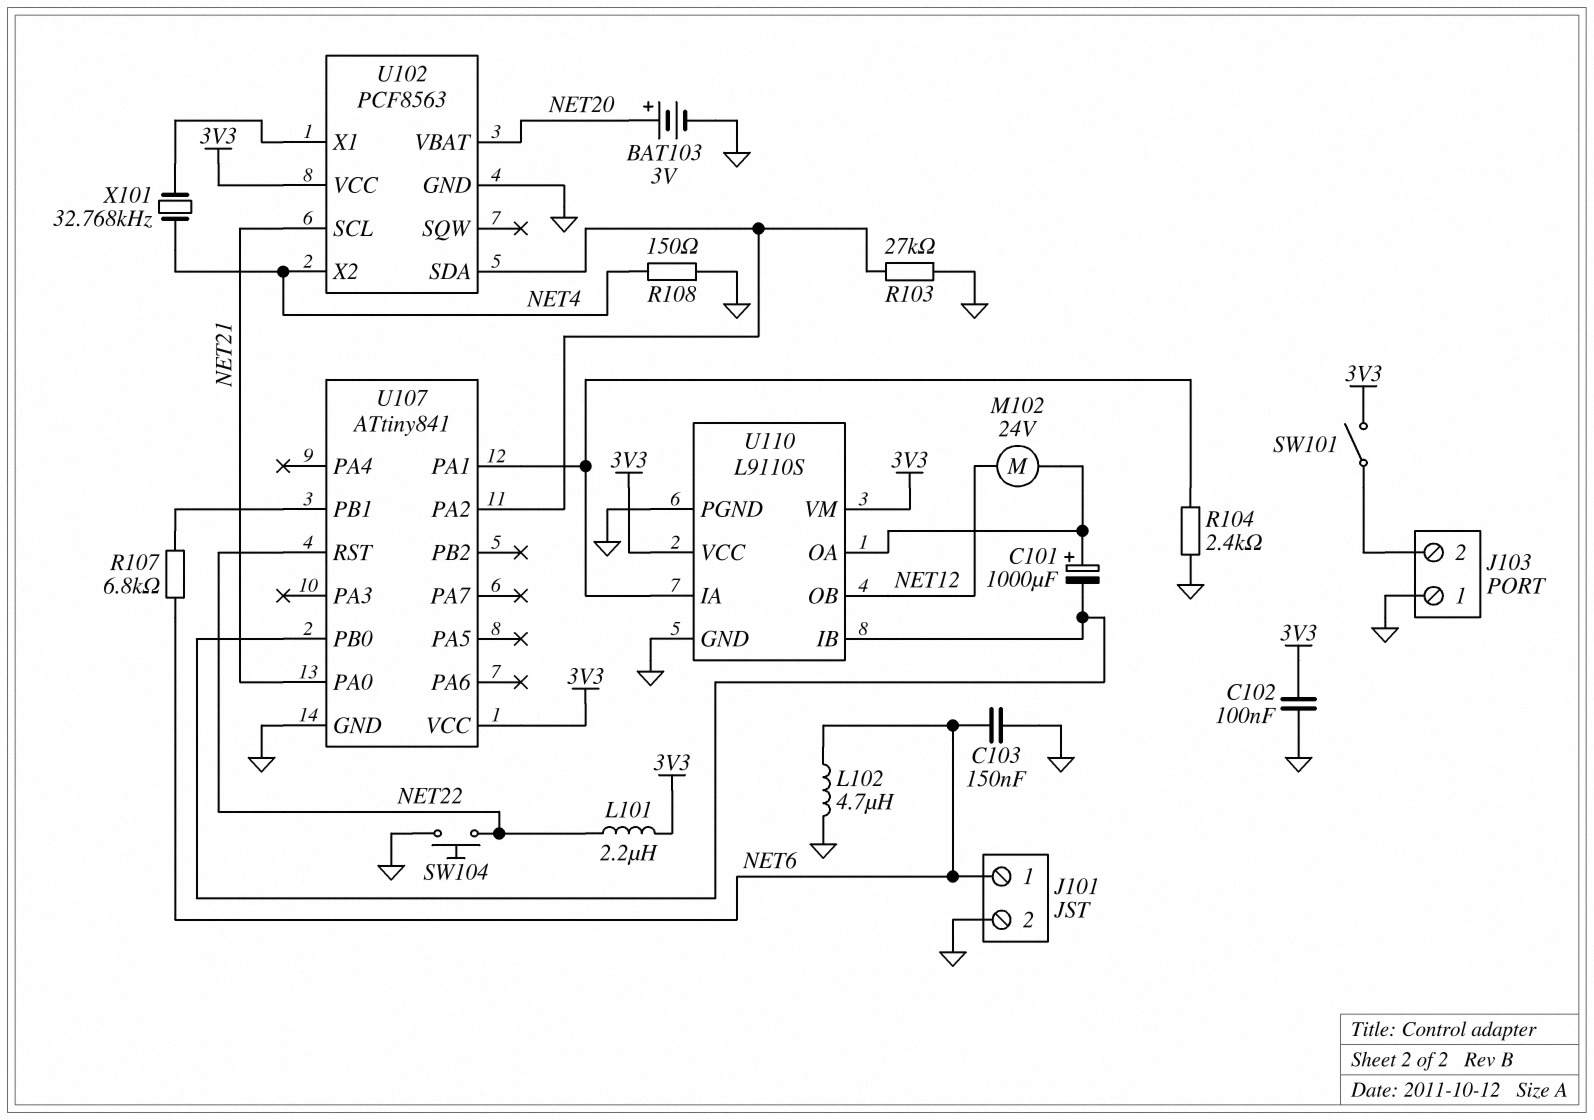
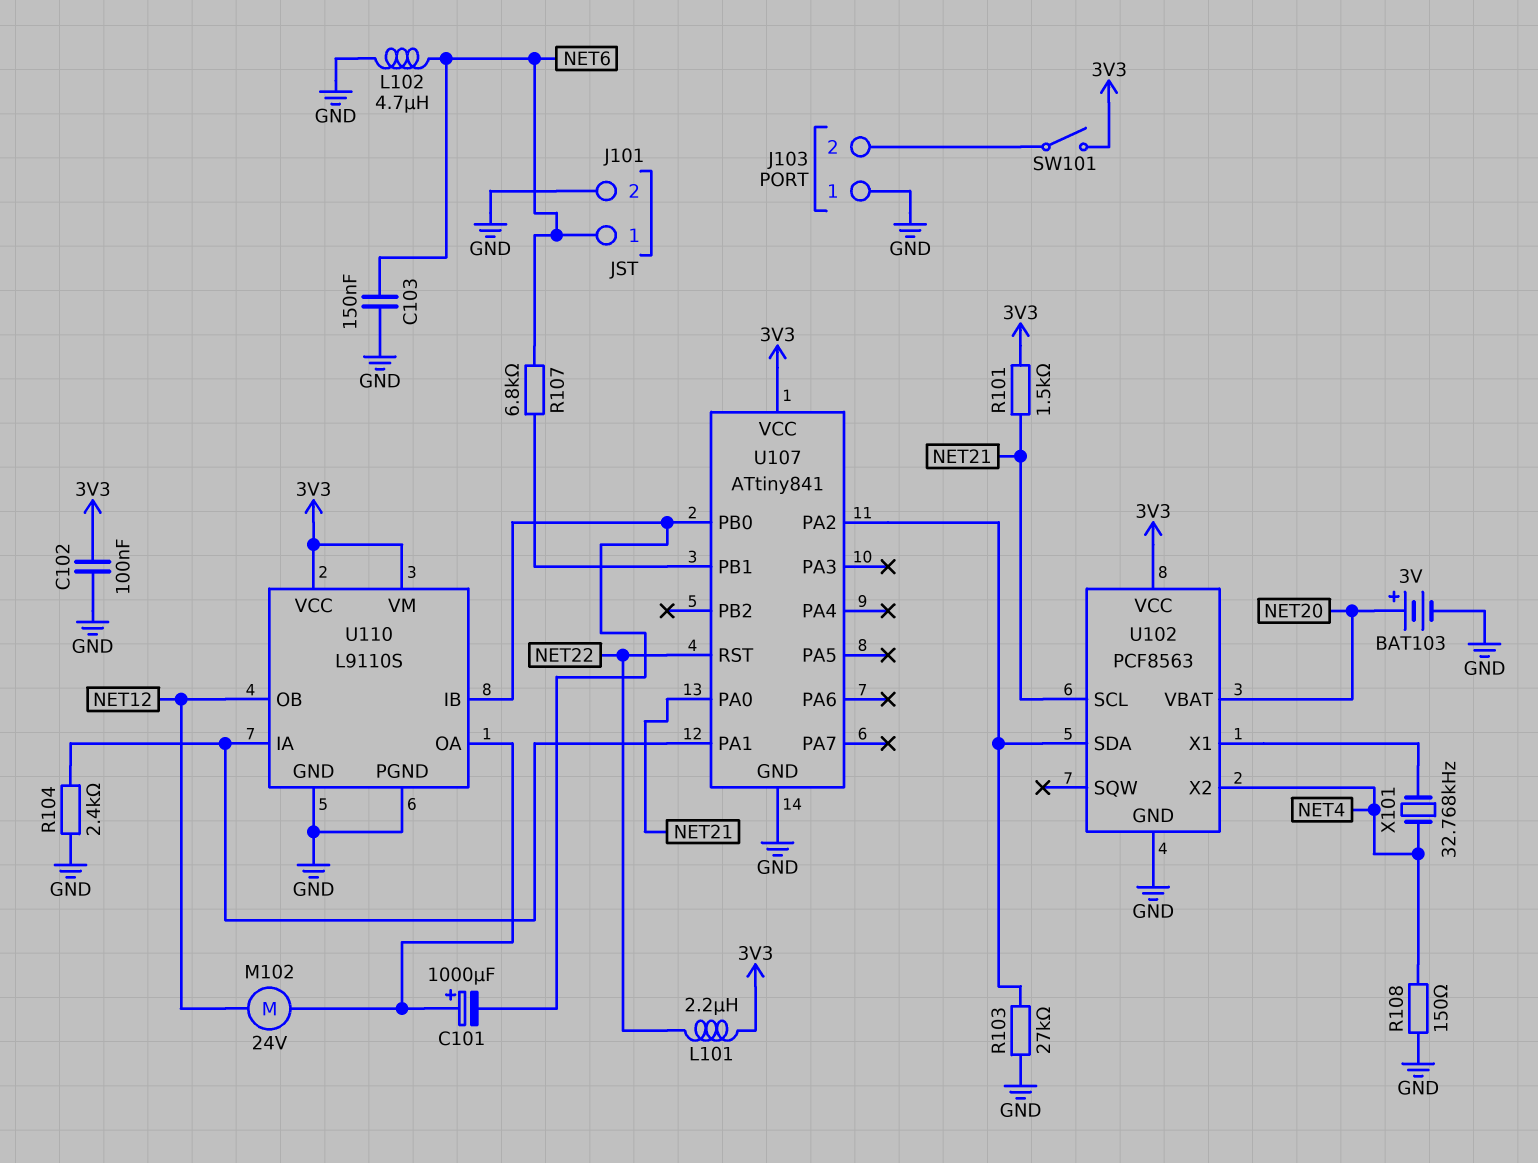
R101: none -> 1.5k (3V3, NET21)
SW104: button (GND, NET22) -> none

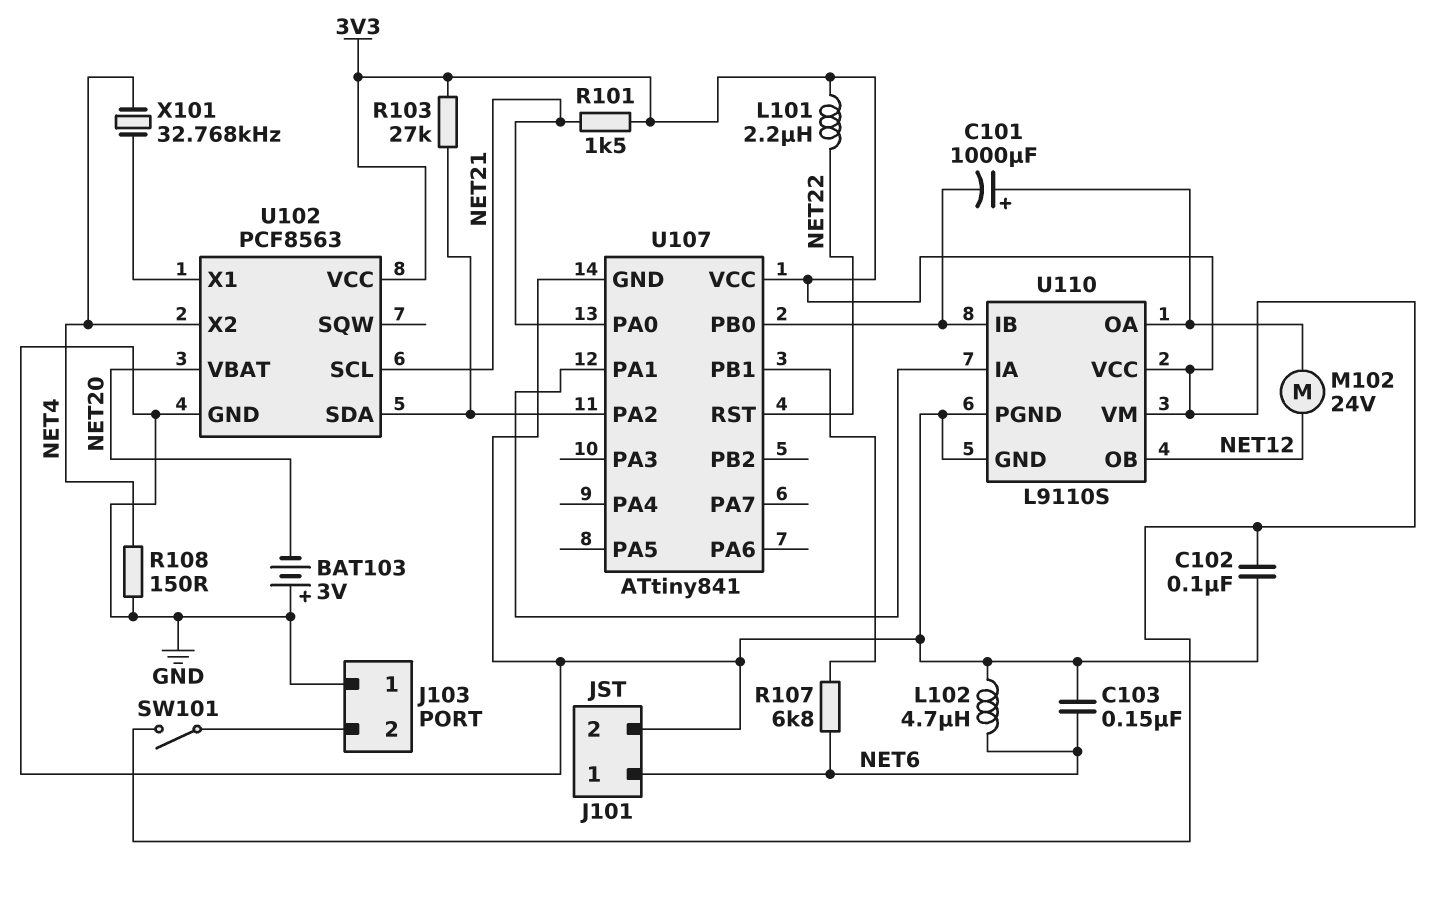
BAT103: 3V (plus NET20, minus GND) -> 3V (plus GND, minus NET20)
R103: 27k (GND, U102/SDA) -> 27k (3V3, U102/SDA)
R104: 2.4k (GND, U107/PA1) -> none

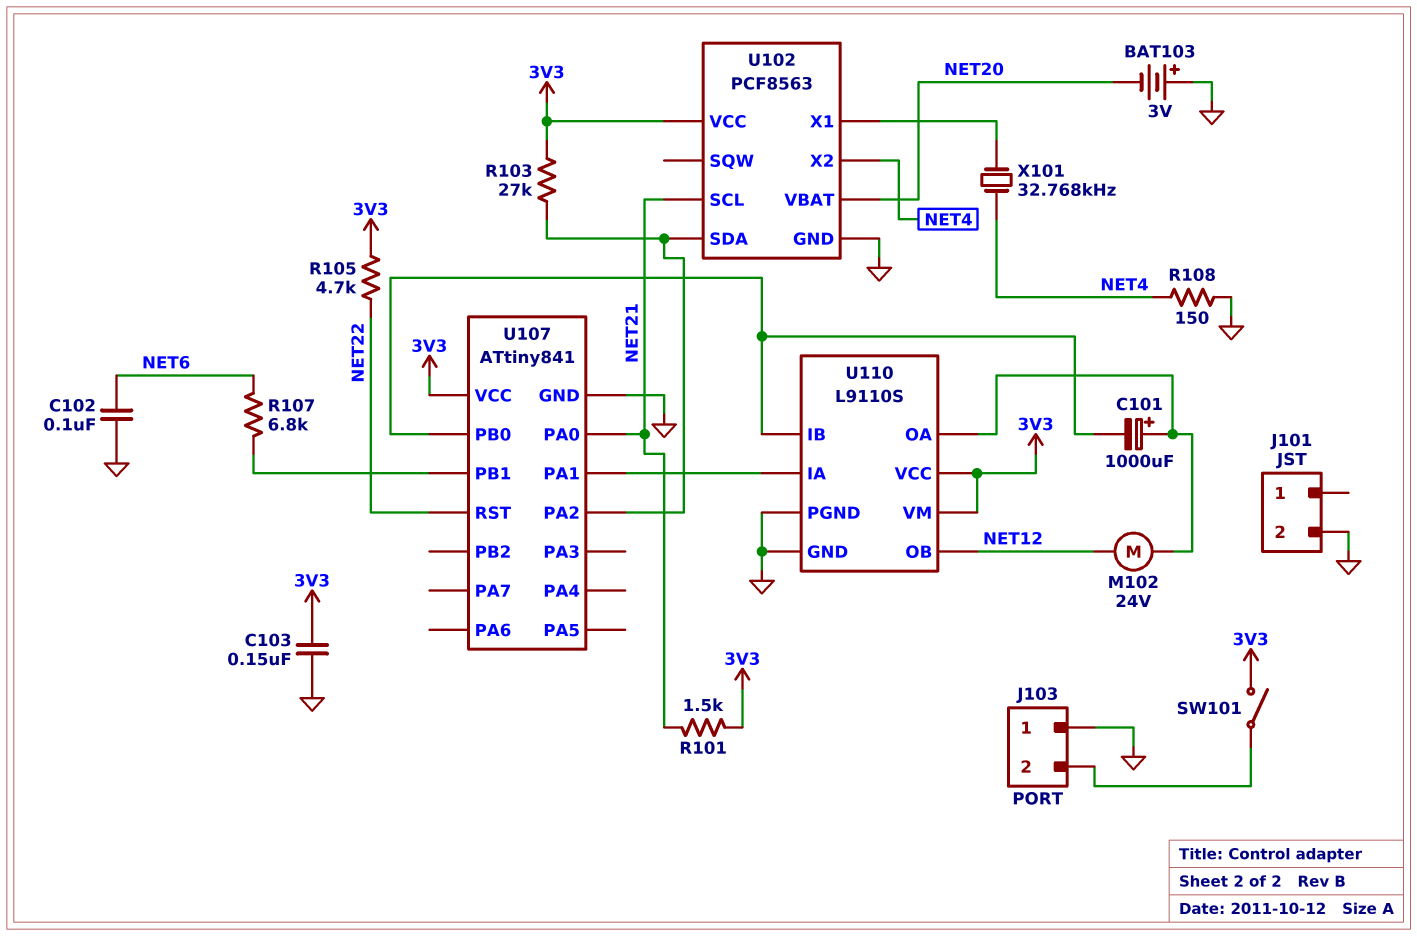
C102: 100nF (3V3, GND) -> 100nF (GND, NET6)
C103: 150nF (GND, NET6) -> 150nF (3V3, GND)
J101 pin 1: NET6 -> none
L101: 2.2uH (3V3, NET22) -> none
L102: 4.7uH (GND, NET6) -> none
R105: none -> 4.7k (3V3, NET22)

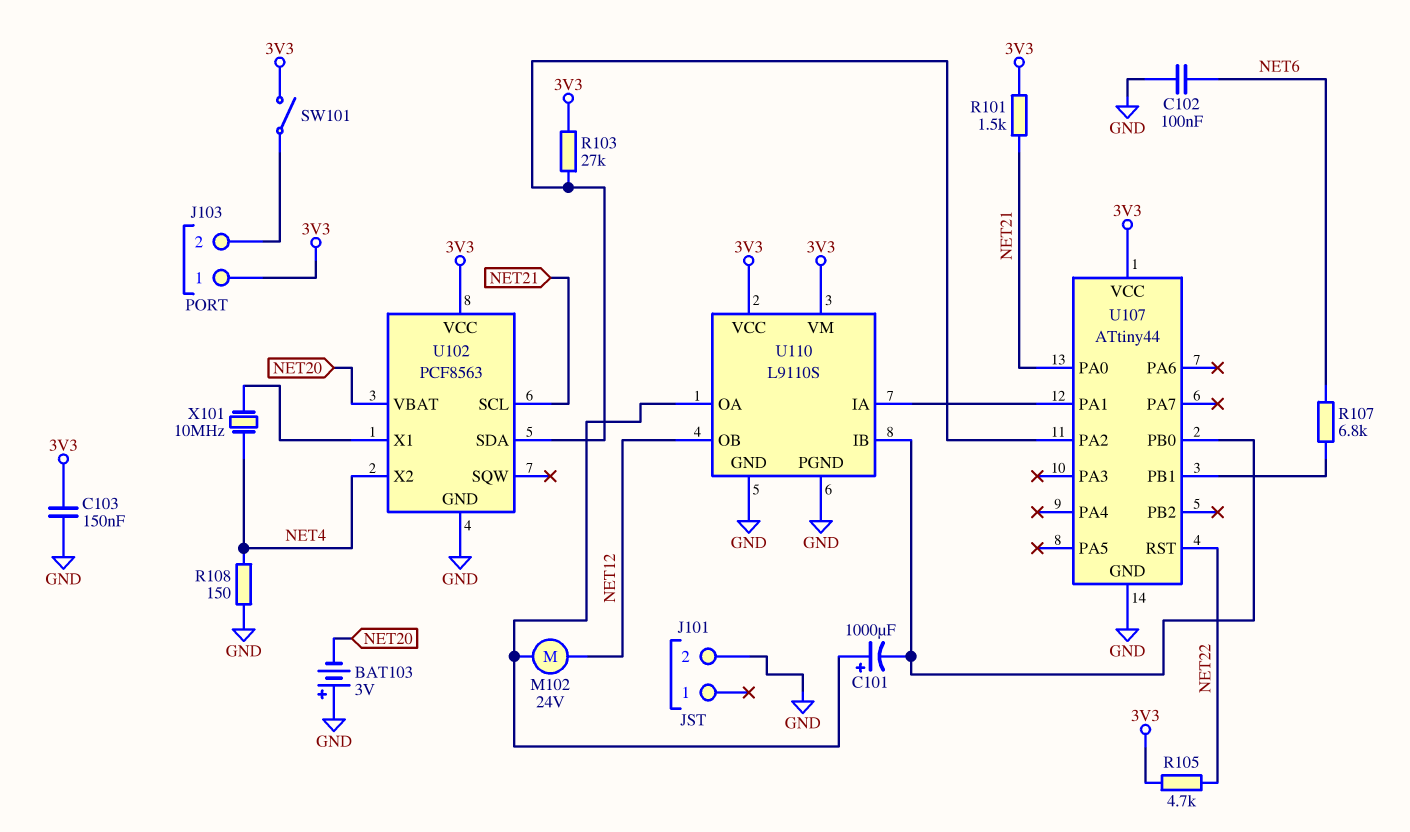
J103 pin 1: GND -> 3V3
U107: ATtiny841 -> ATtiny44
X101: 32.768kHz (NET4, U102/X1) -> 10MHz (NET4, U102/X1)

